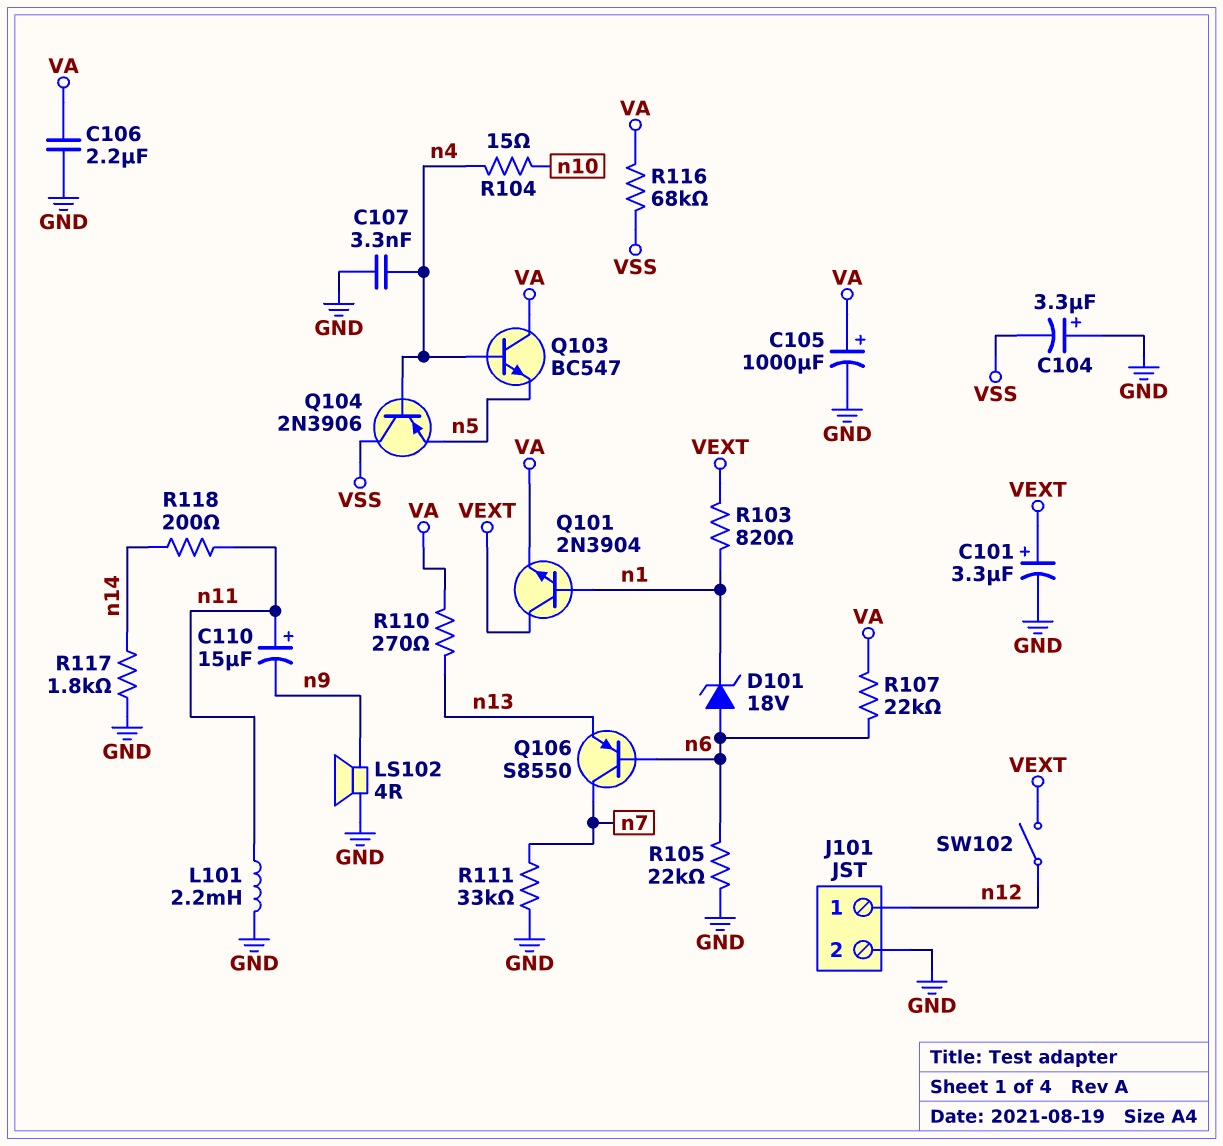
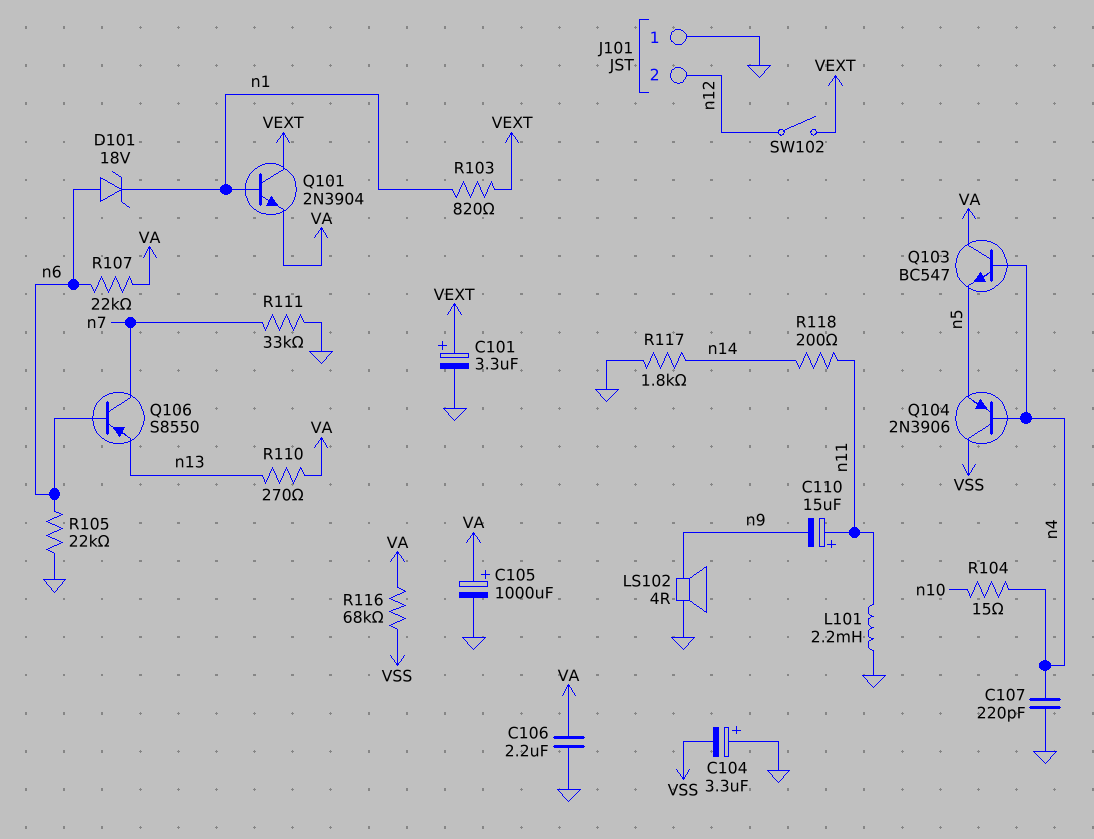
C107: 3.3nF (GND, n4) -> 220pF (GND, n4)
J101 pin 1: n12 -> GND
J101 pin 2: GND -> n12

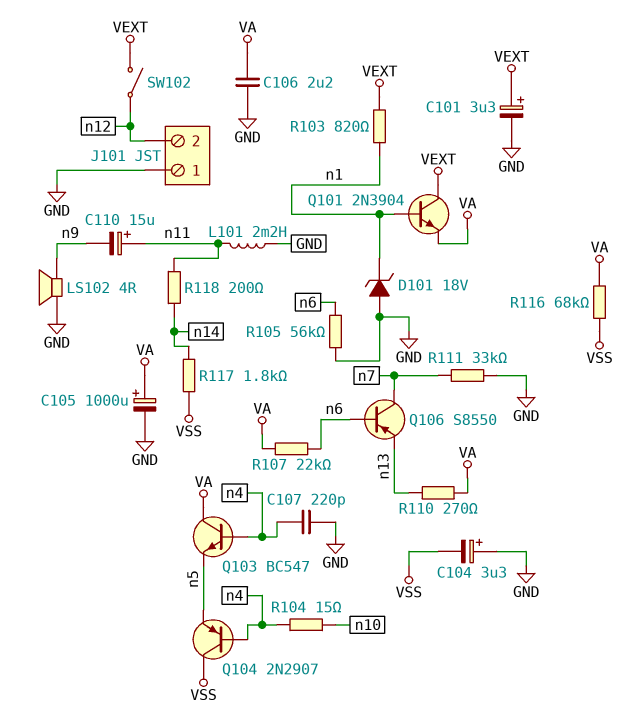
D101: zener 18V (A n6, K n1) -> zener 18V (A GND, K n1)
Q104: PNP 2N3906 (B n4, C VSS, E n5) -> PNP 2N2907 (B n4, C VSS, E n5)
R105: 22k (GND, n6) -> 56k (GND, n6)
R117: 1.8k (GND, n14) -> 1.8k (VSS, n14)

